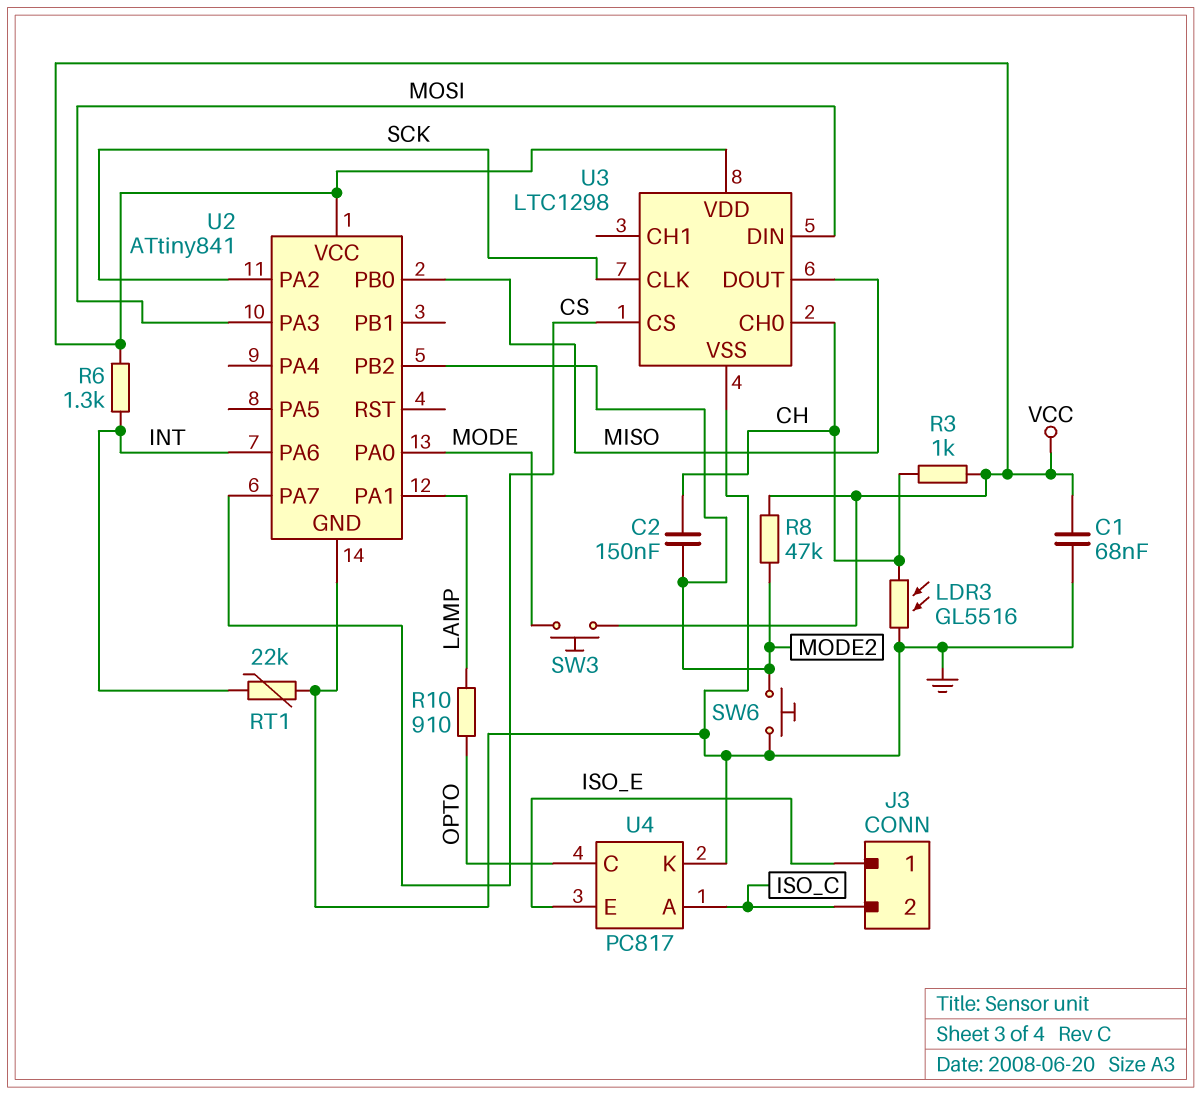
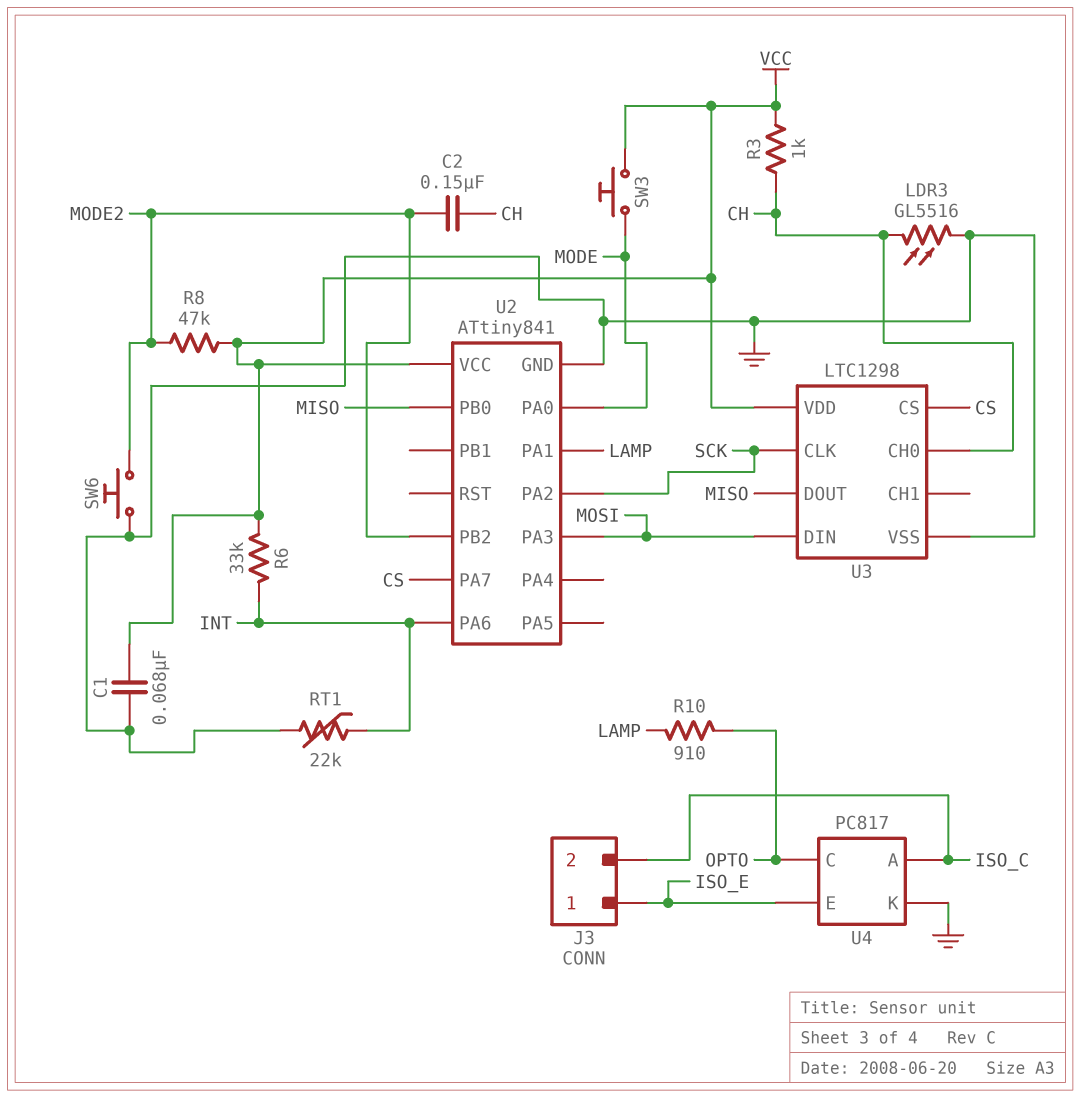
R6: 1.3k (INT, VCC) -> 33k (INT, VCC)

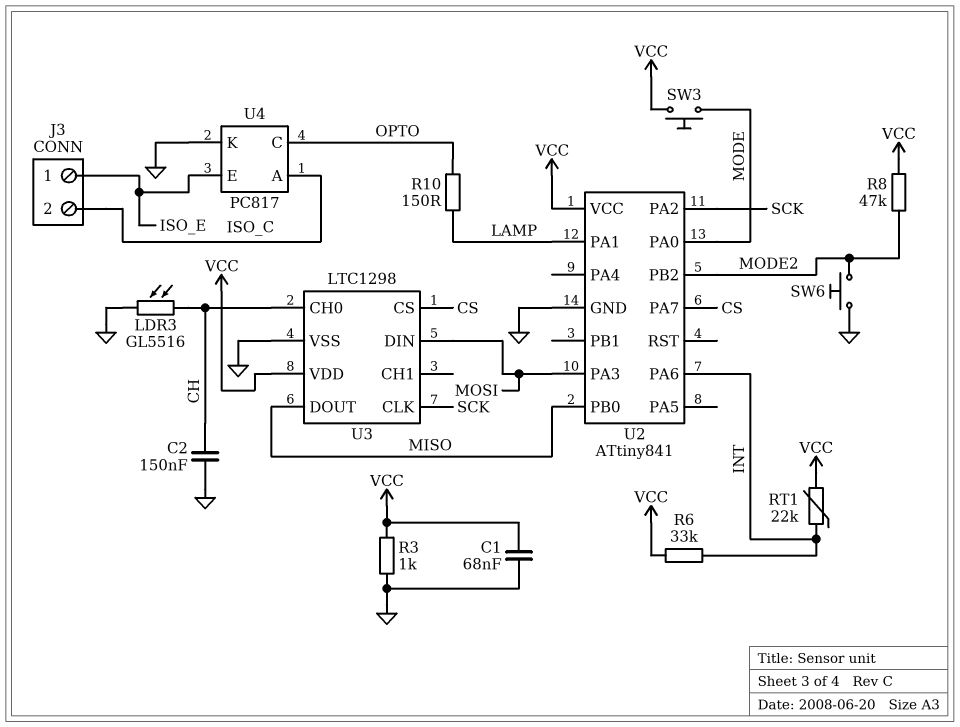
C2: 150nF (CH, MODE2) -> 150nF (CH, GND)
R3: 1k (CH, VCC) -> 1k (GND, VCC)
R10: 910 (LAMP, OPTO) -> 150 (LAMP, OPTO)
RT1: 22k (GND, INT) -> 22k (INT, VCC)

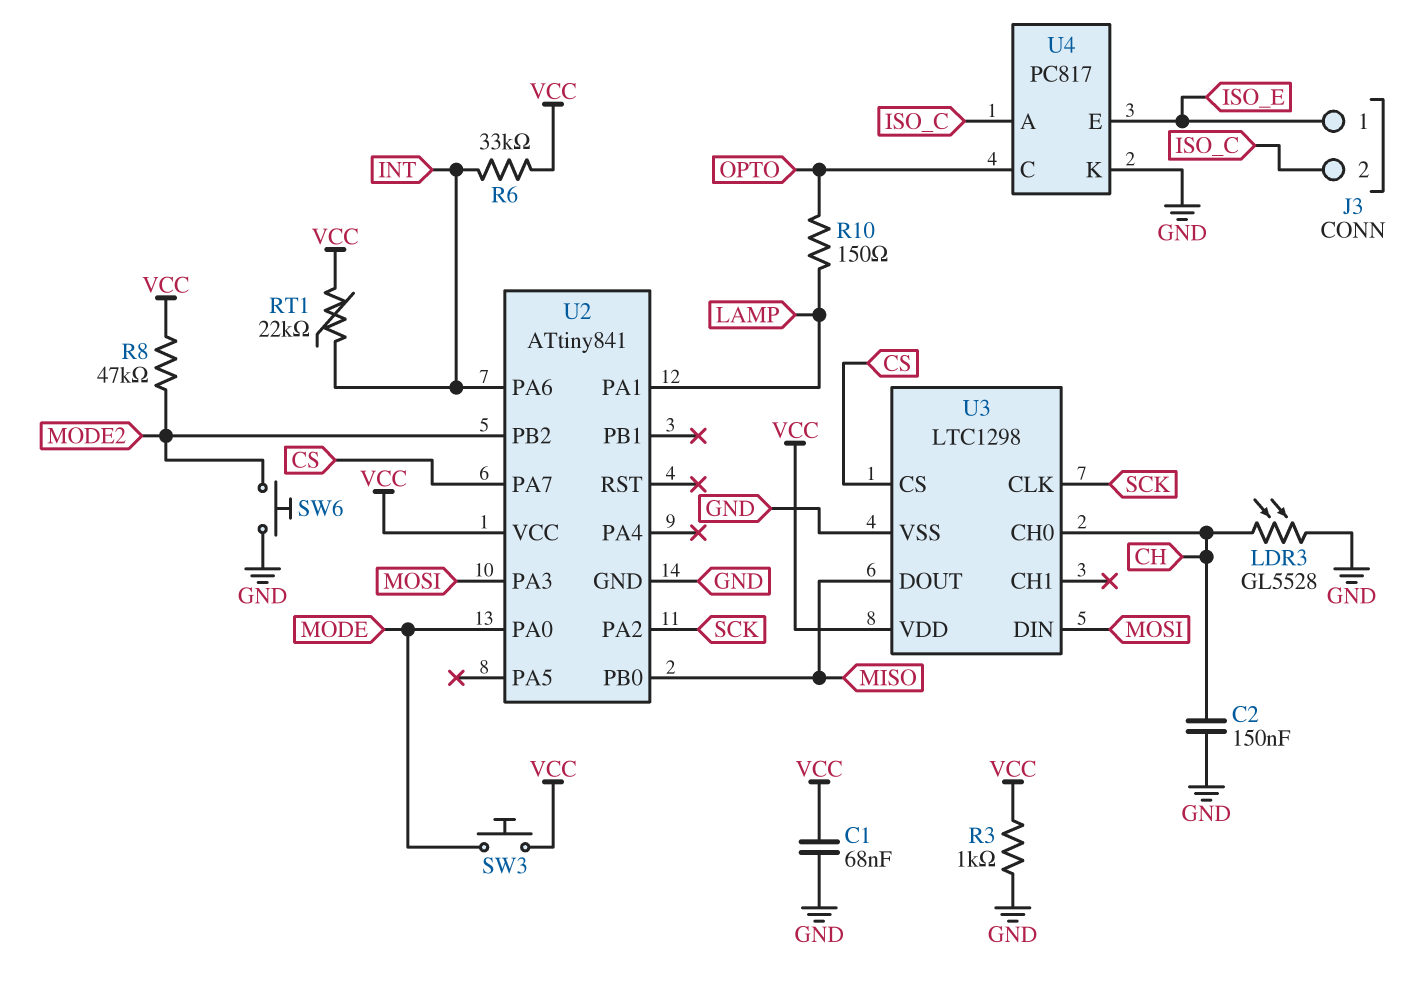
LDR3: GL5516 (CH, GND) -> GL5528 (CH, GND)

